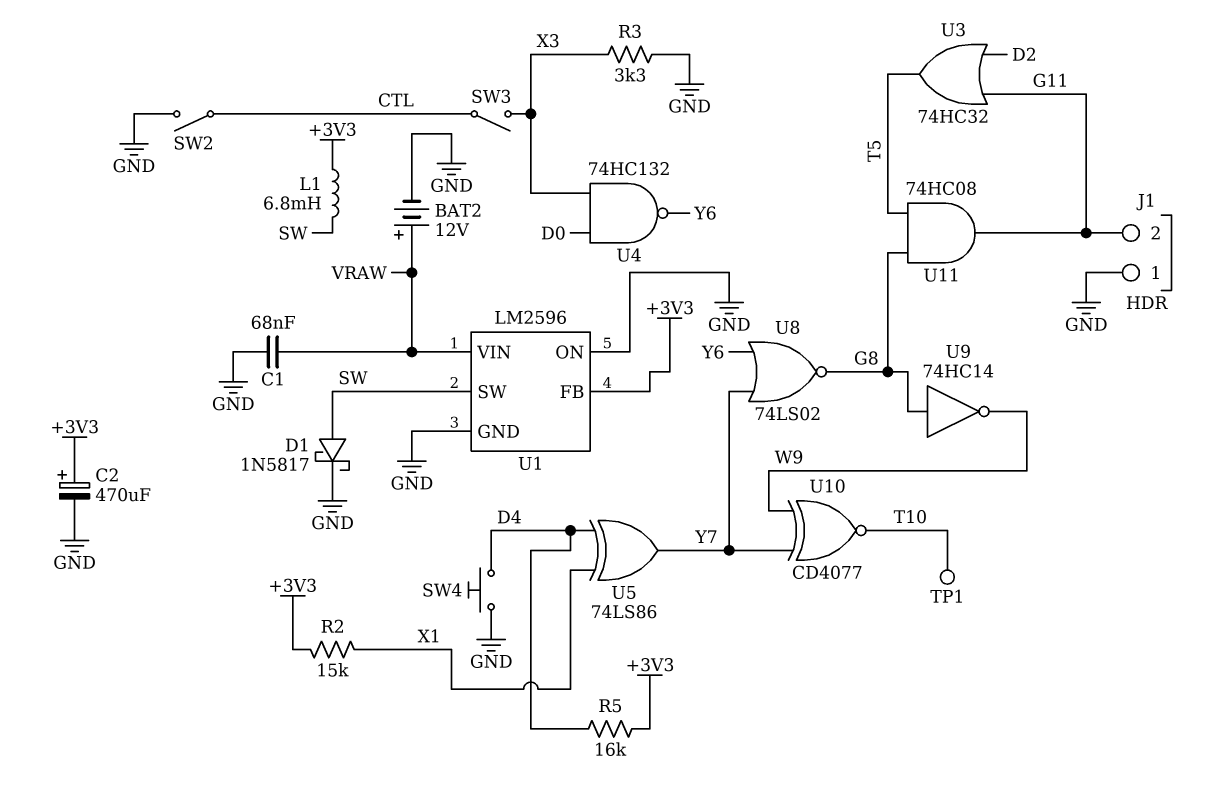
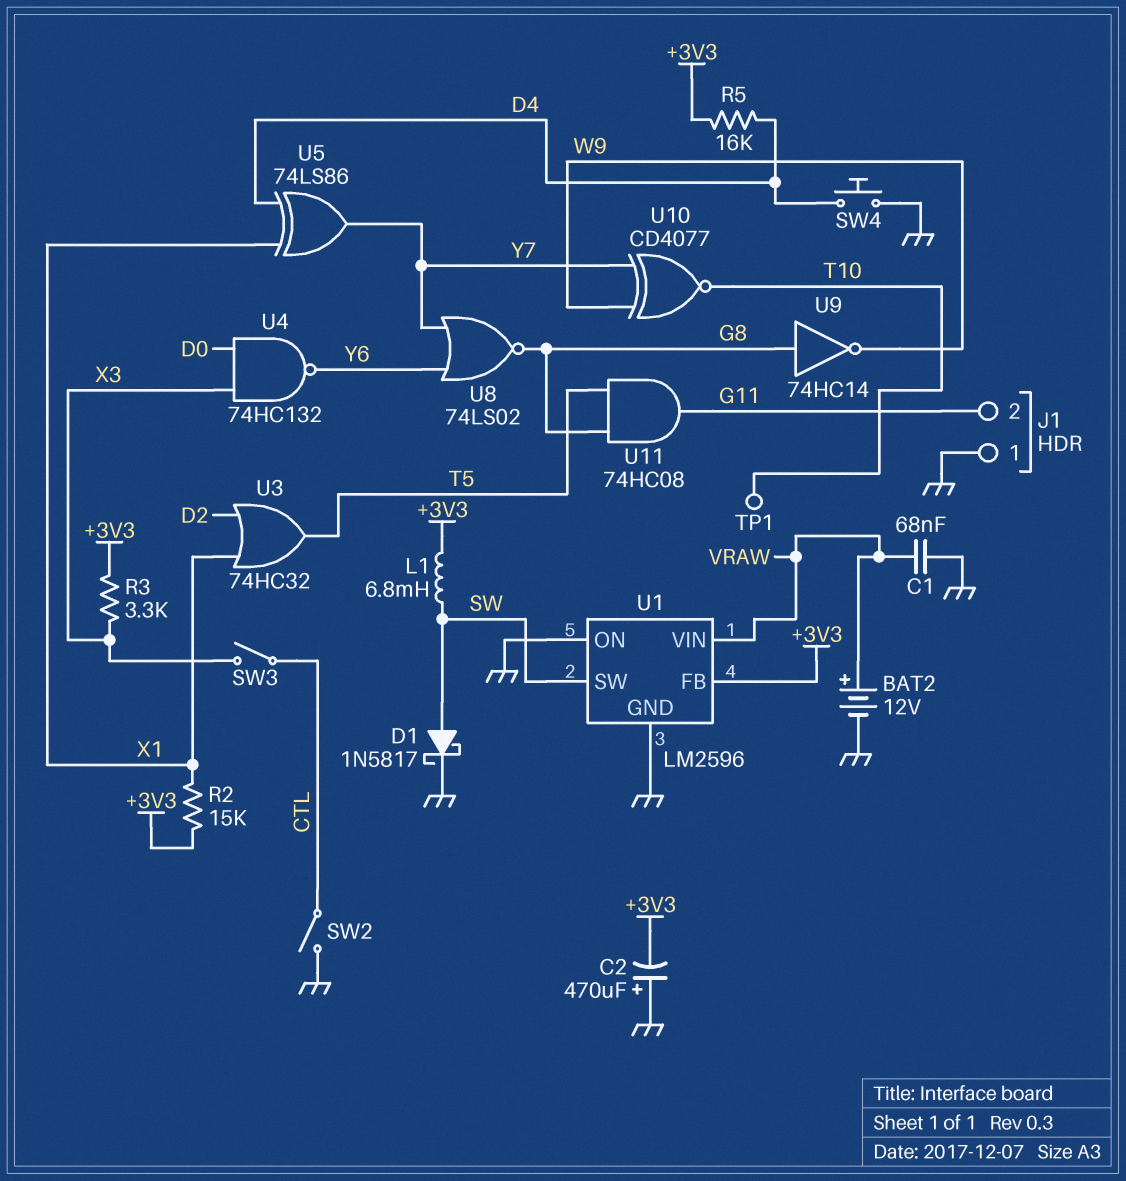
C2: 470uF (plus +3V3, minus GND) -> 470uF (plus GND, minus +3V3)
R3: 3.3k (GND, X3) -> 3.3k (+3V3, X3)
U3: OR 74HC32 (in D2, in G11, out T5) -> OR 74HC32 (in D2, in X1, out T5)

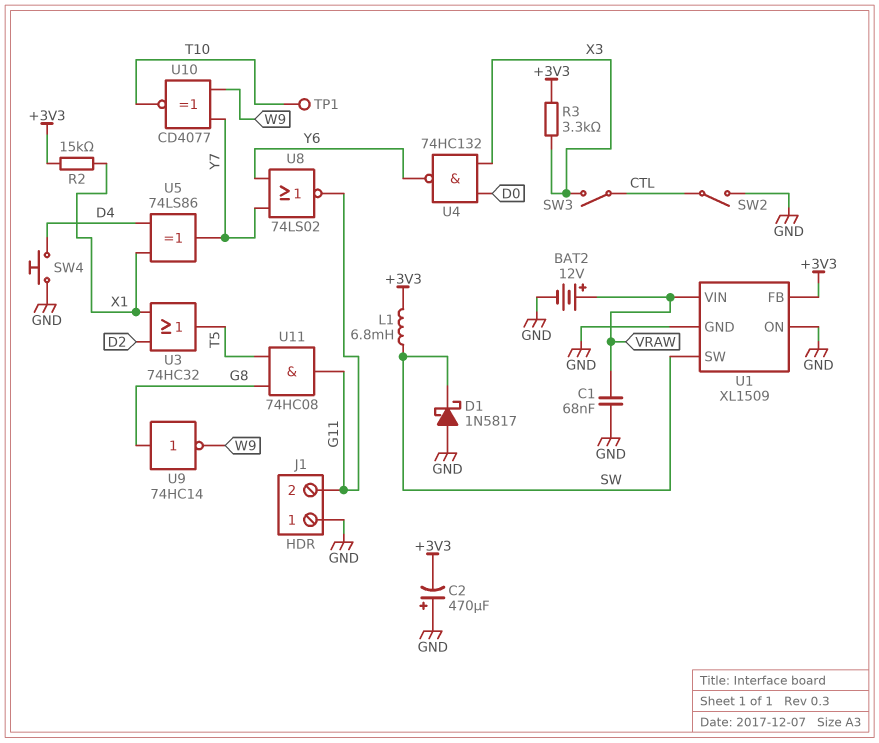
D1: schottky 1N5817 (A SW, K GND) -> schottky 1N5817 (A GND, K SW)
R5: 16k (+3V3, D4) -> none
U1: LM2596 -> XL1509
U8: NOR 74LS02 (in Y6, in Y7, out G8) -> NOR 74LS02 (in Y6, in Y7, out G11)

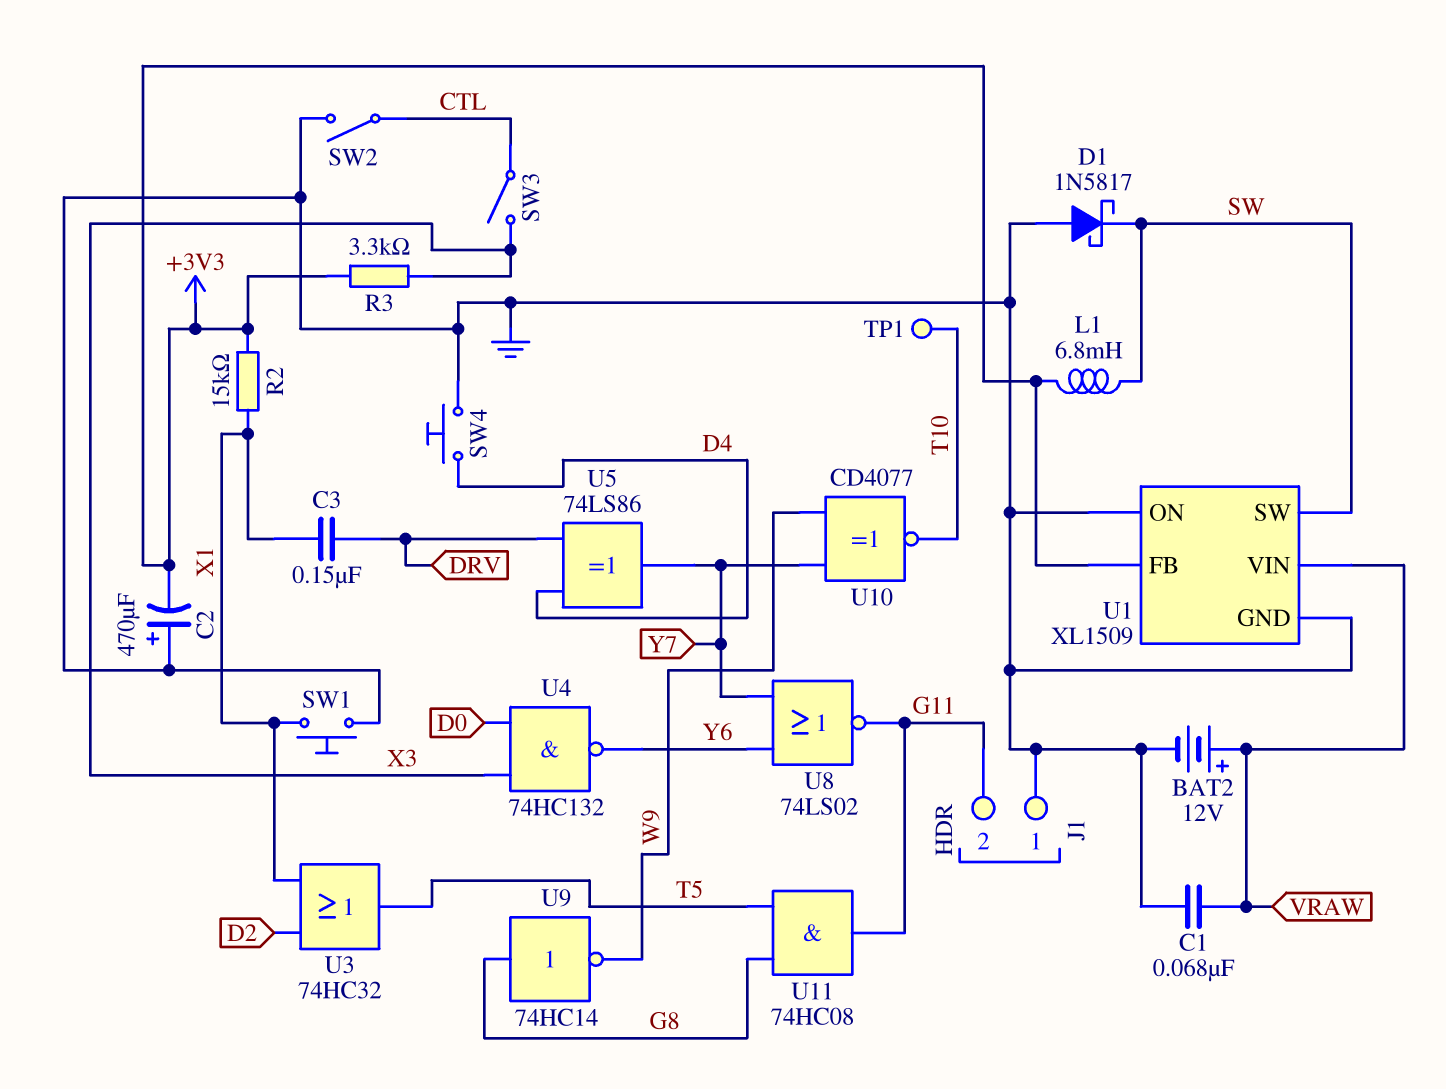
C3: none -> 150nF (DRV, X1)
SW1: none -> button (GND, X1)
U5: XOR 74LS86 (in D4, in X1, out Y7) -> XOR 74LS86 (in D4, in DRV, out Y7)

